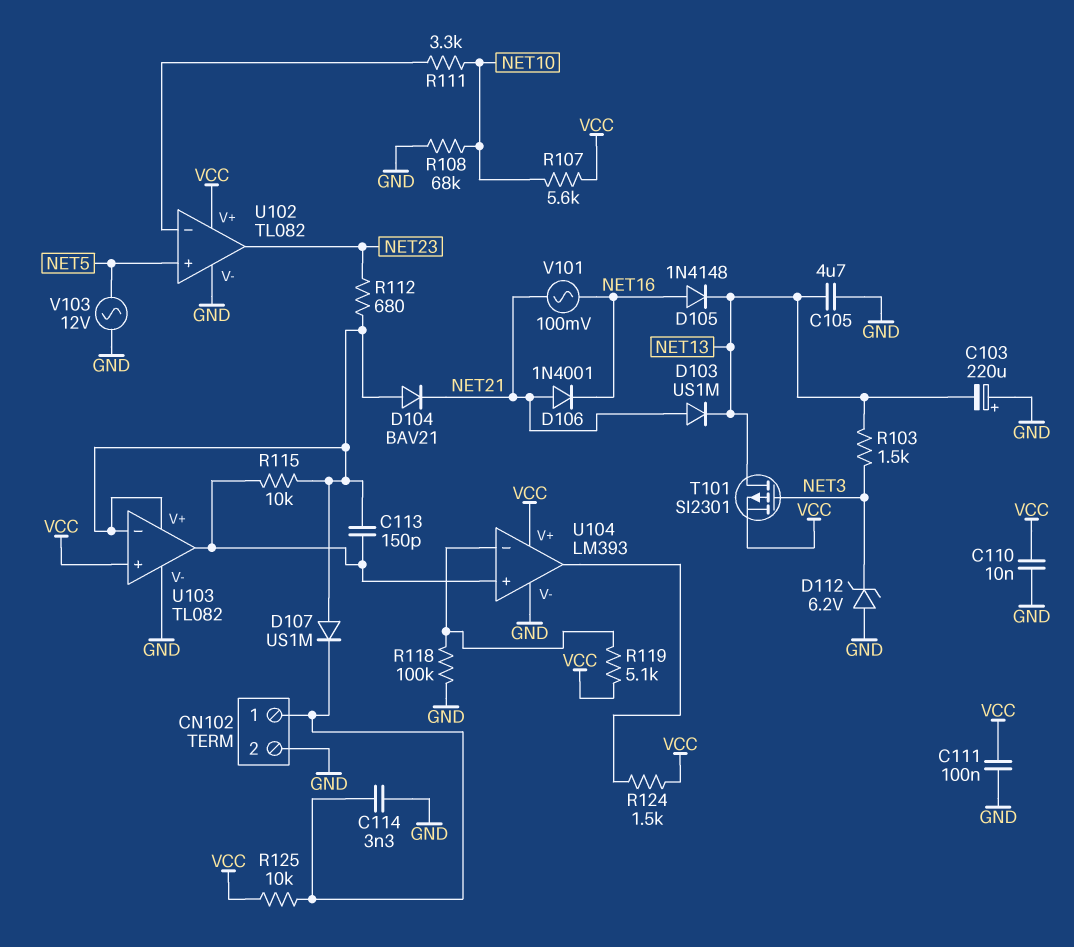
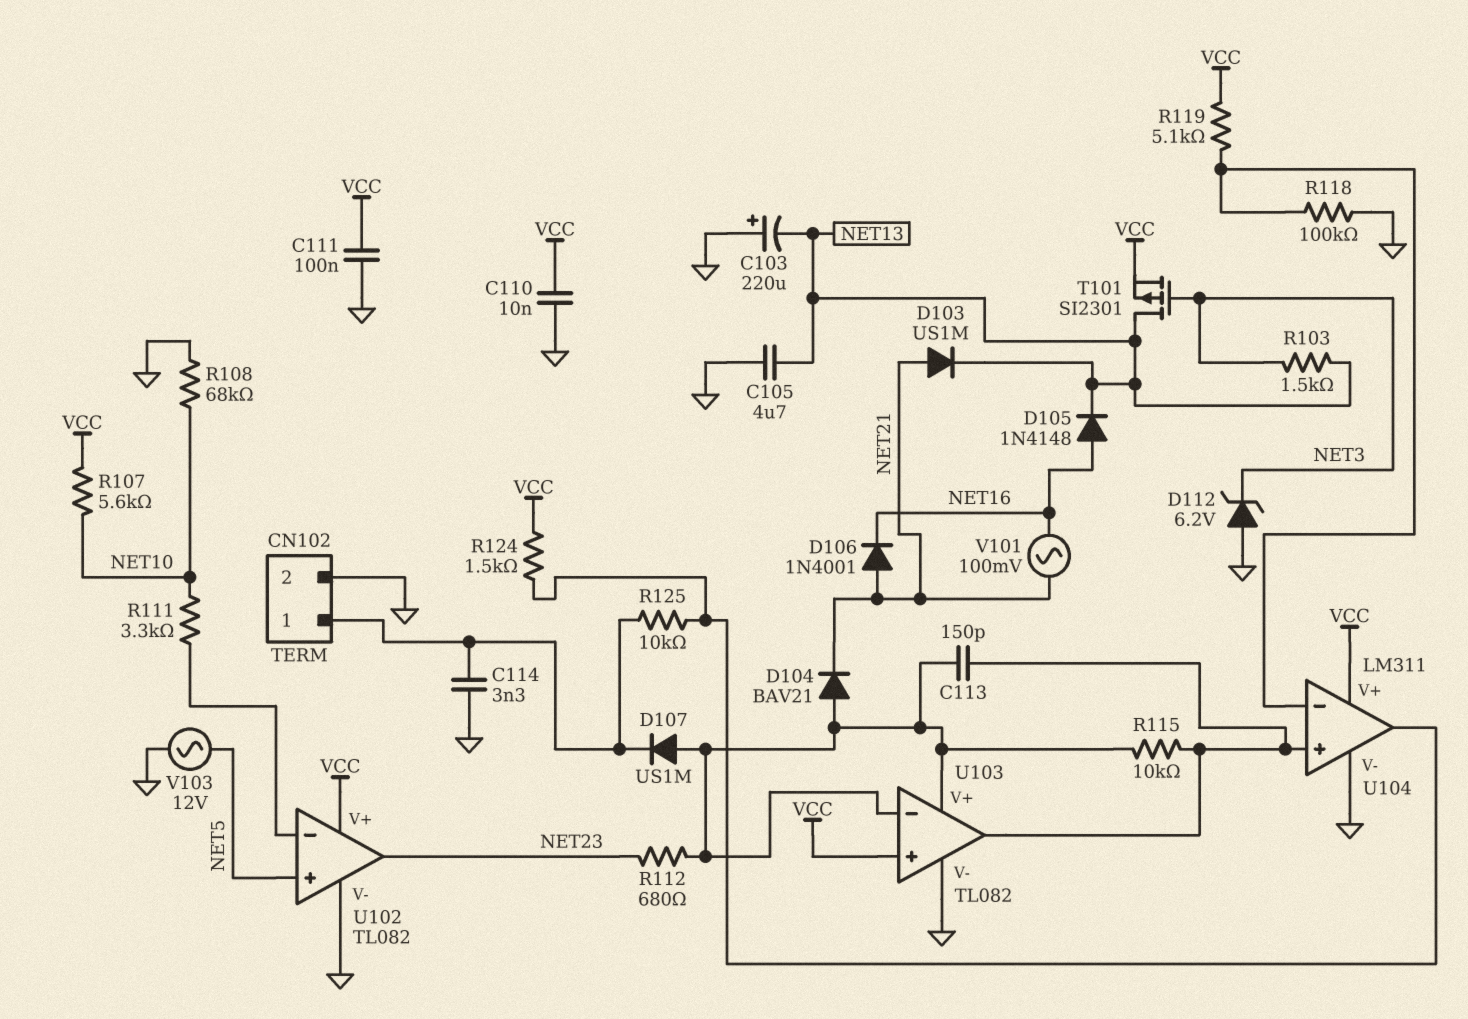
R125: 10k (CN102/1, VCC) -> 10k (CN102/1, U104/out)
U104: LM393 -> LM311

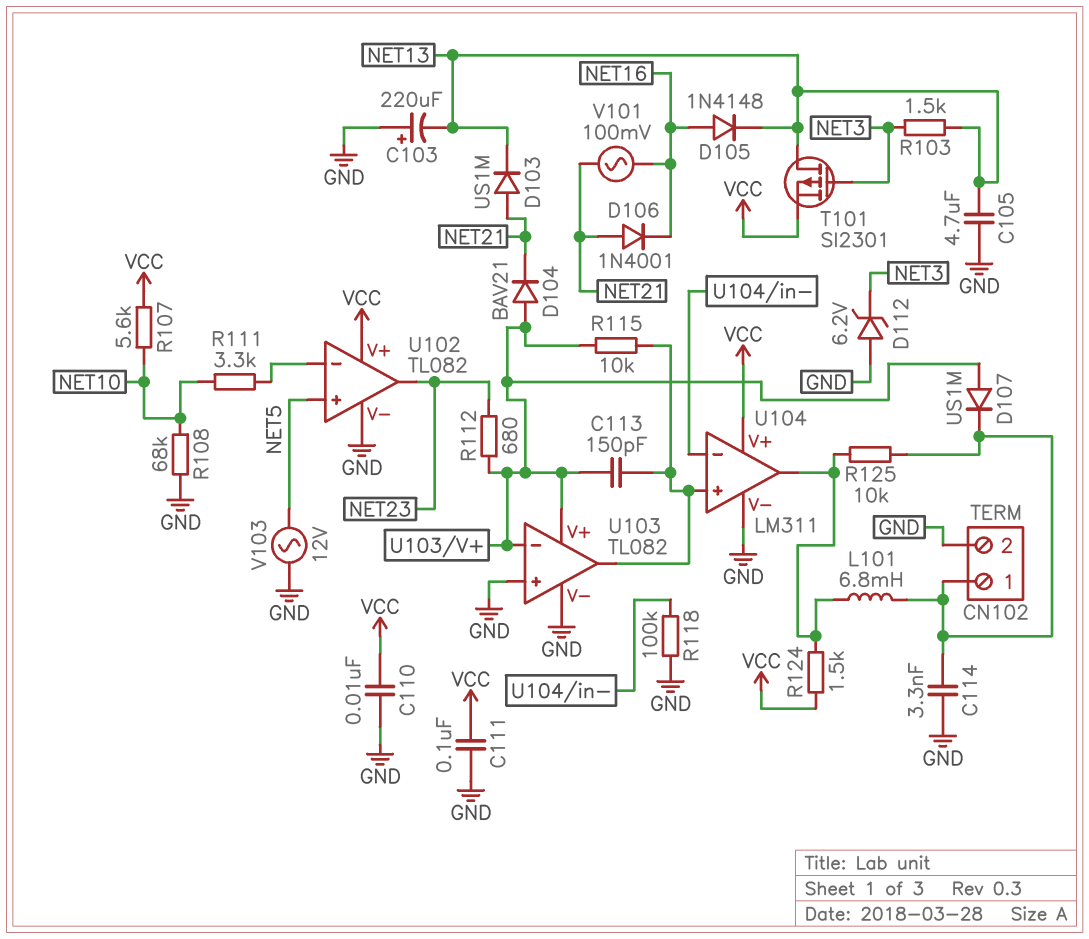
L101: none -> 6.8mH (CN102/1, U104/out)
R119: 5.1k (U104/in-, VCC) -> none
U103 pin in+: VCC -> GND

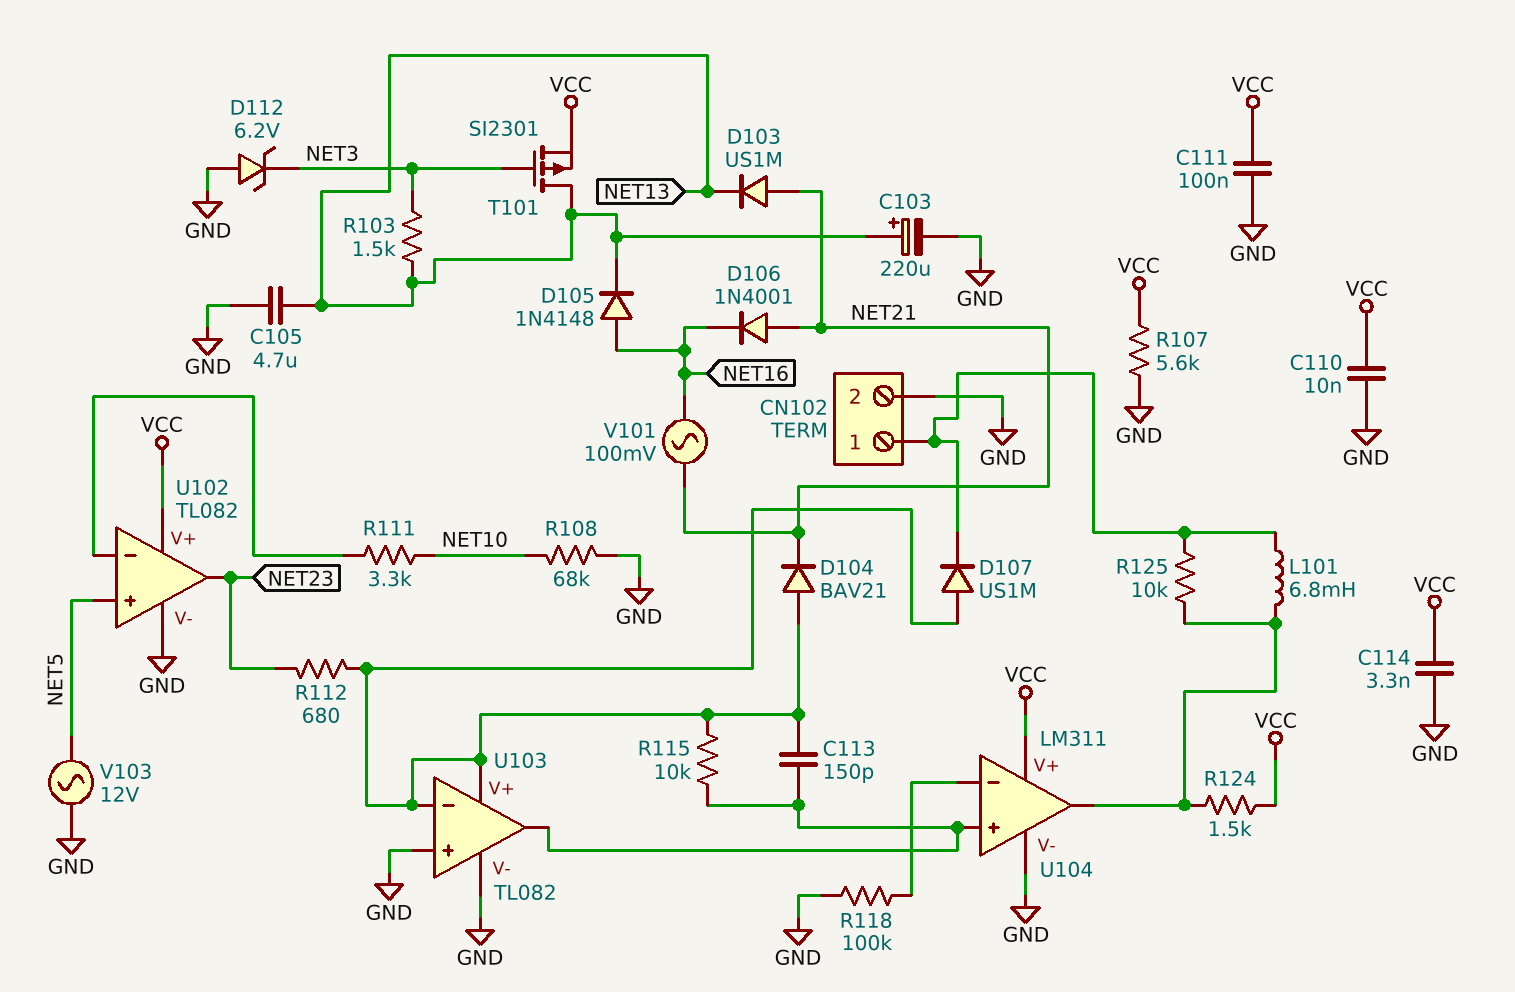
C103: 220uF (plus GND, minus NET13) -> 220uF (plus NET13, minus GND)
C114: 3.3nF (CN102/1, GND) -> 3.3nF (GND, VCC)
R107: 5.6k (NET10, VCC) -> 5.6k (GND, VCC)

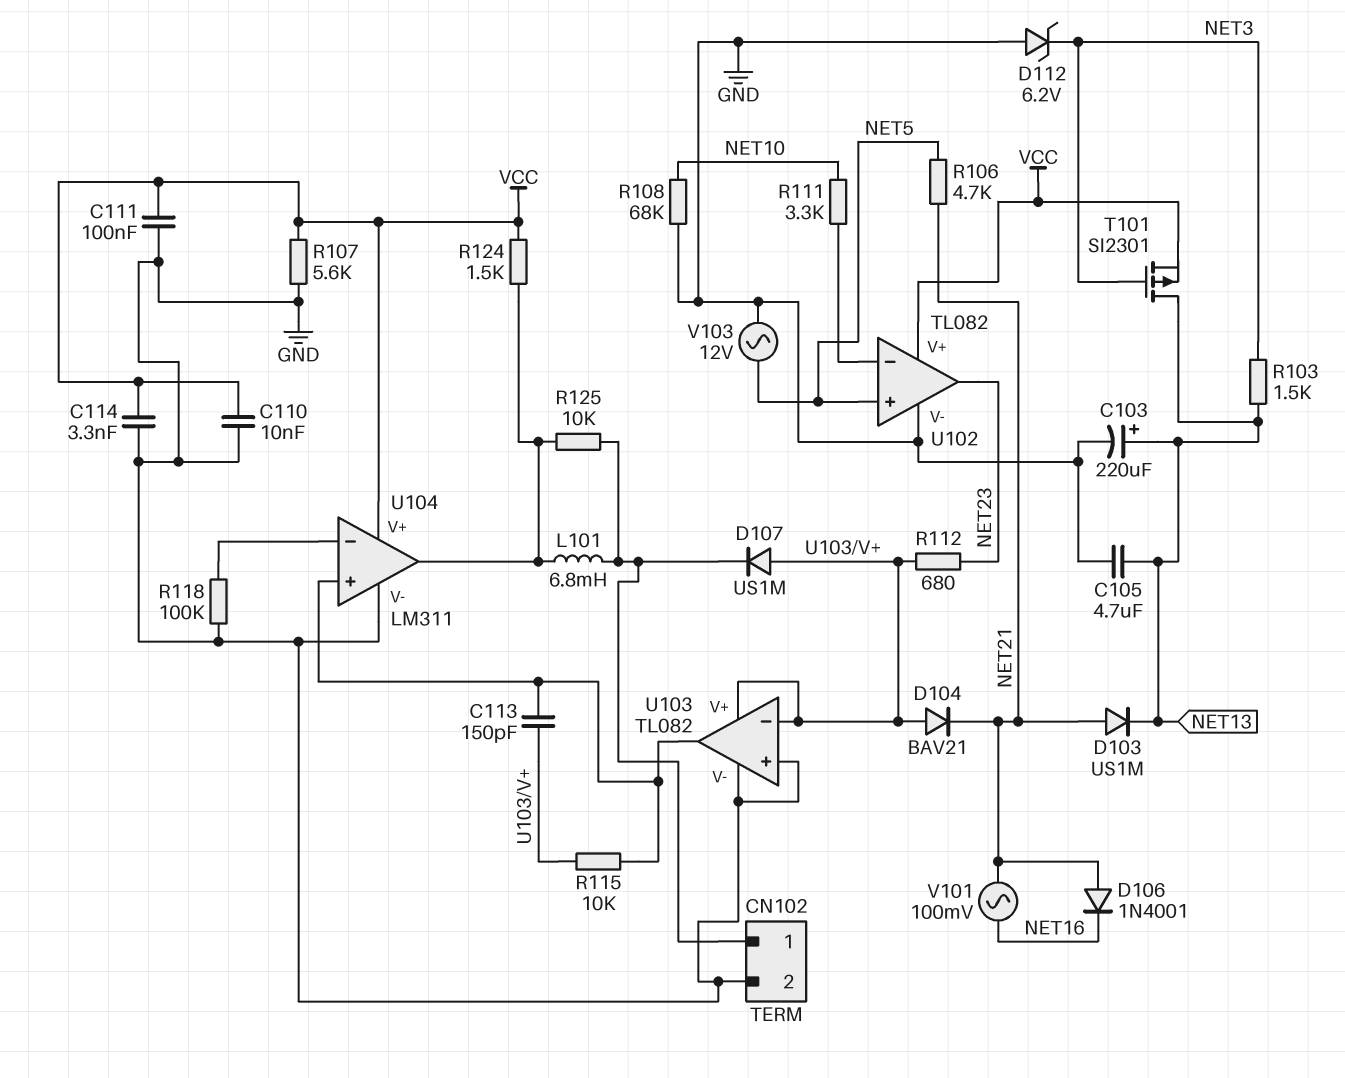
D105: diode 1N4148 (A NET16, K NET13) -> none
R106: none -> 4.7k (NET5, NET21)

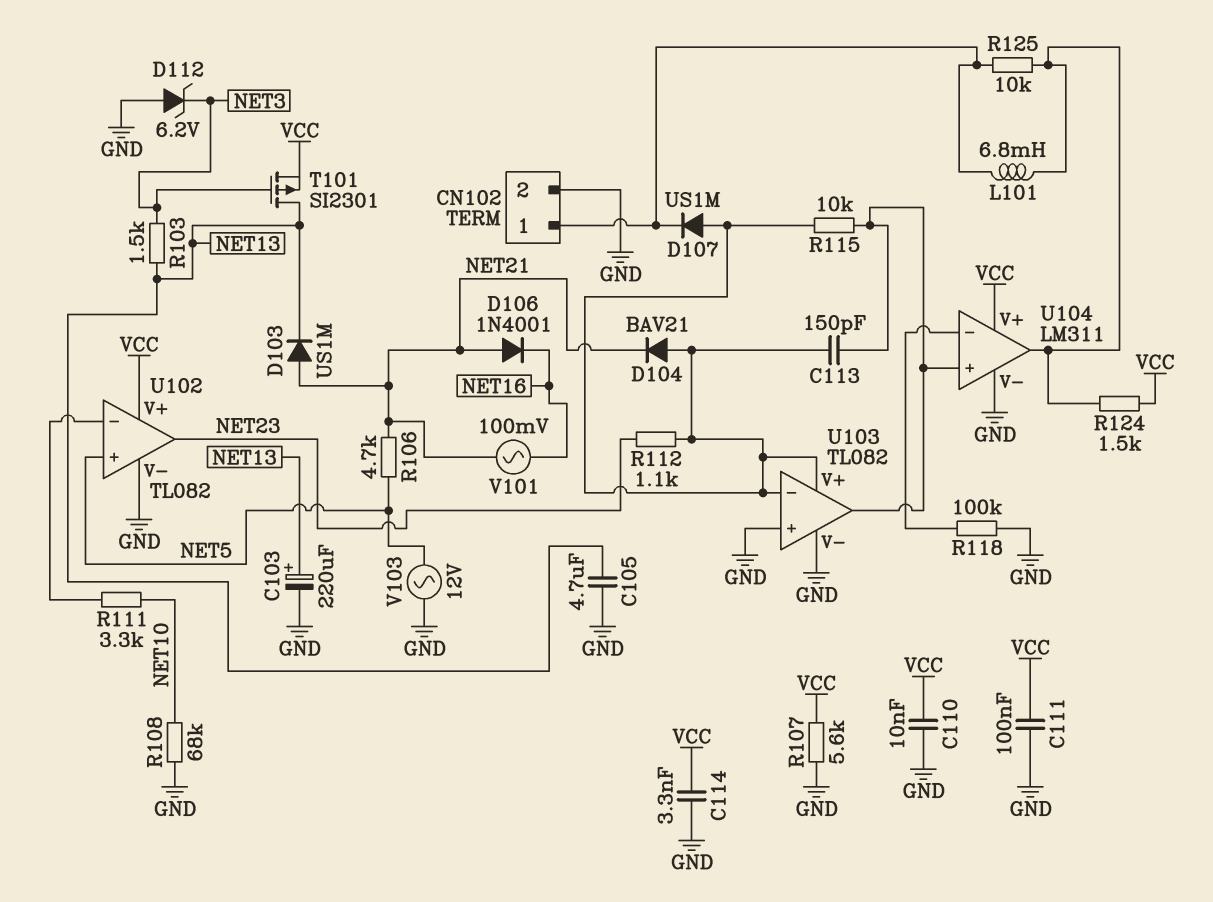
R112: 680 (NET23, U103/V+) -> 1.1k (NET23, U103/V+)

